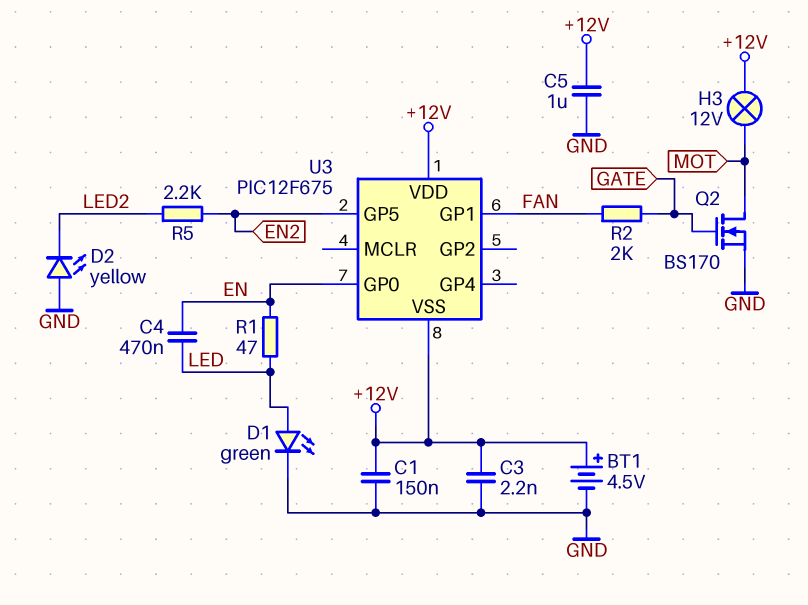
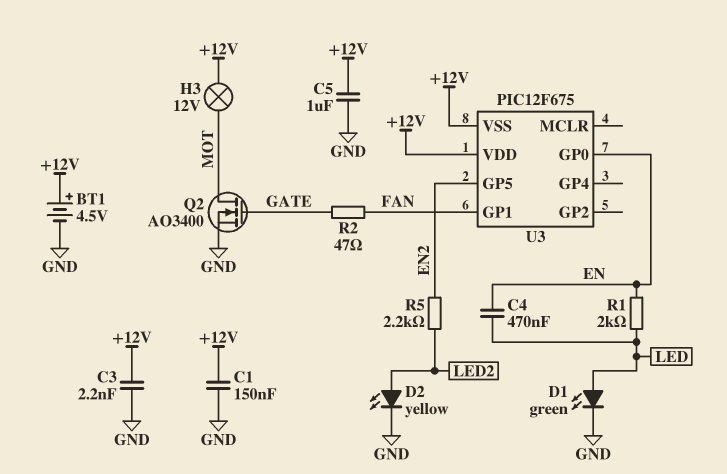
D2: LED yellow (A GND, K LED2) -> LED yellow (A LED2, K GND)
Q2: NMOS BS170 (G GATE, D MOT, S GND) -> NMOS AO3400 (G GATE, D MOT, S GND)
R1: 47 (EN, LED) -> 2k (EN, LED)
R2: 2k (FAN, GATE) -> 47 (FAN, GATE)

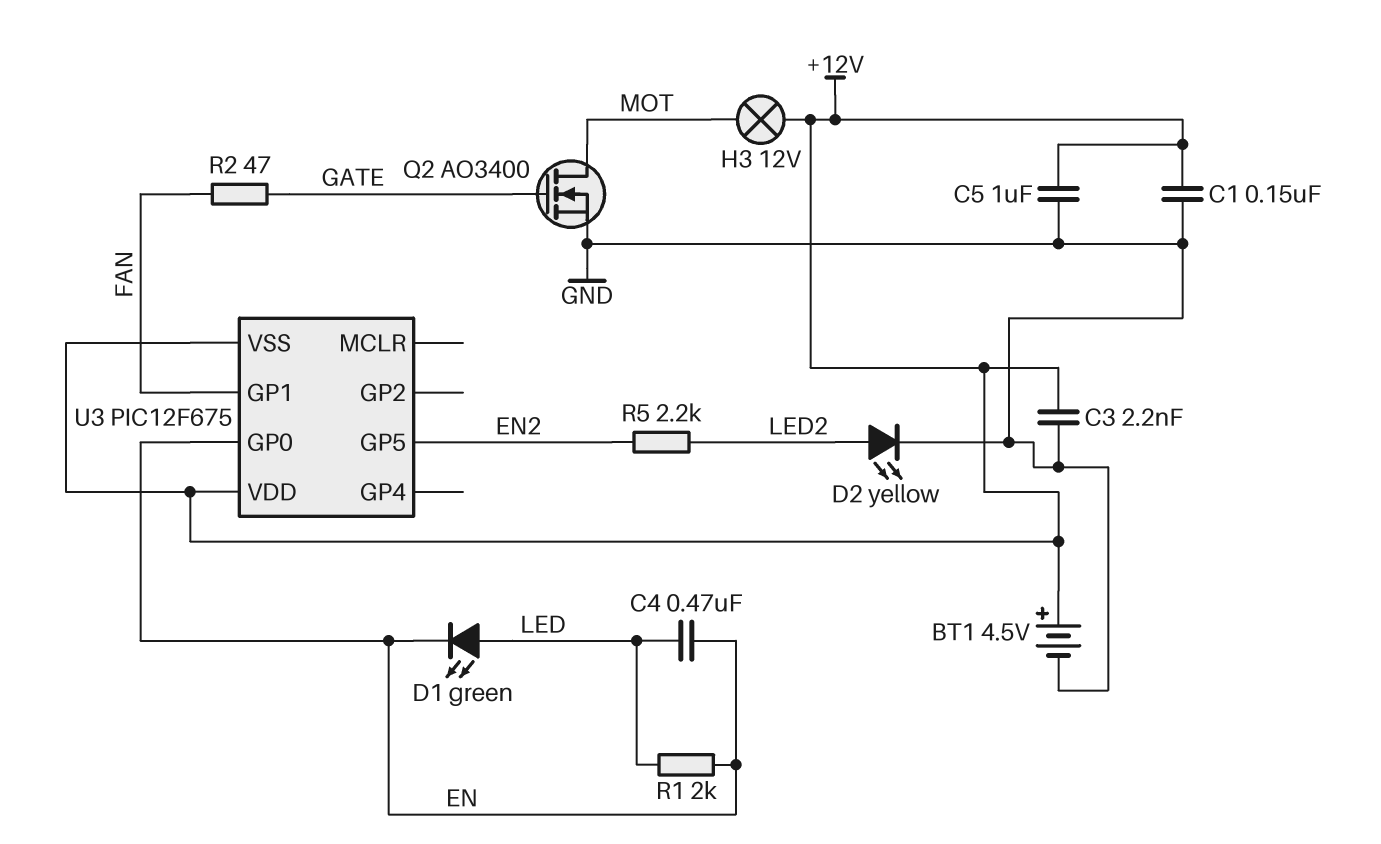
D1: LED green (A LED, K GND) -> LED green (A LED, K EN)

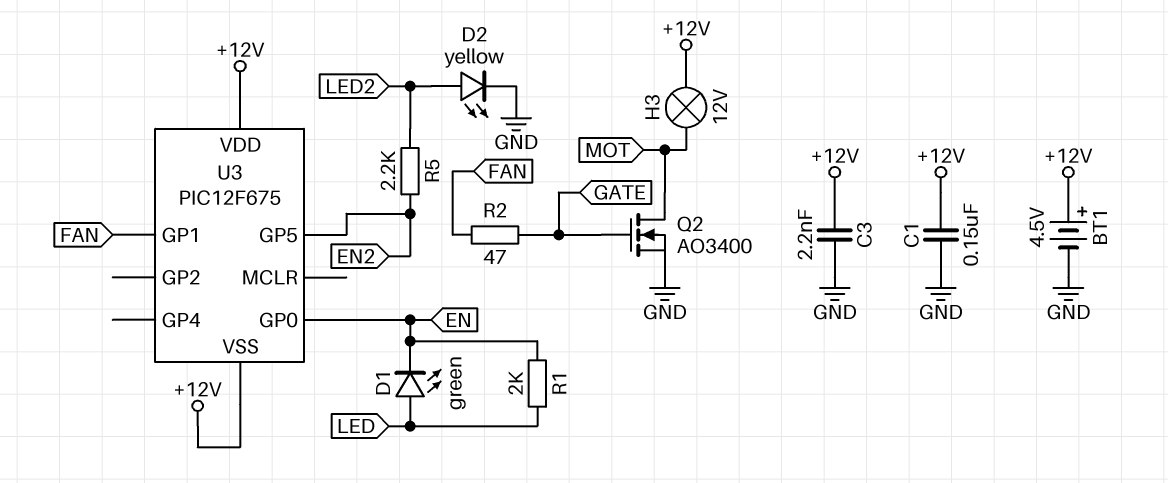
C4: 470nF (EN, LED) -> none
C5: 1uF (+12V, GND) -> none

